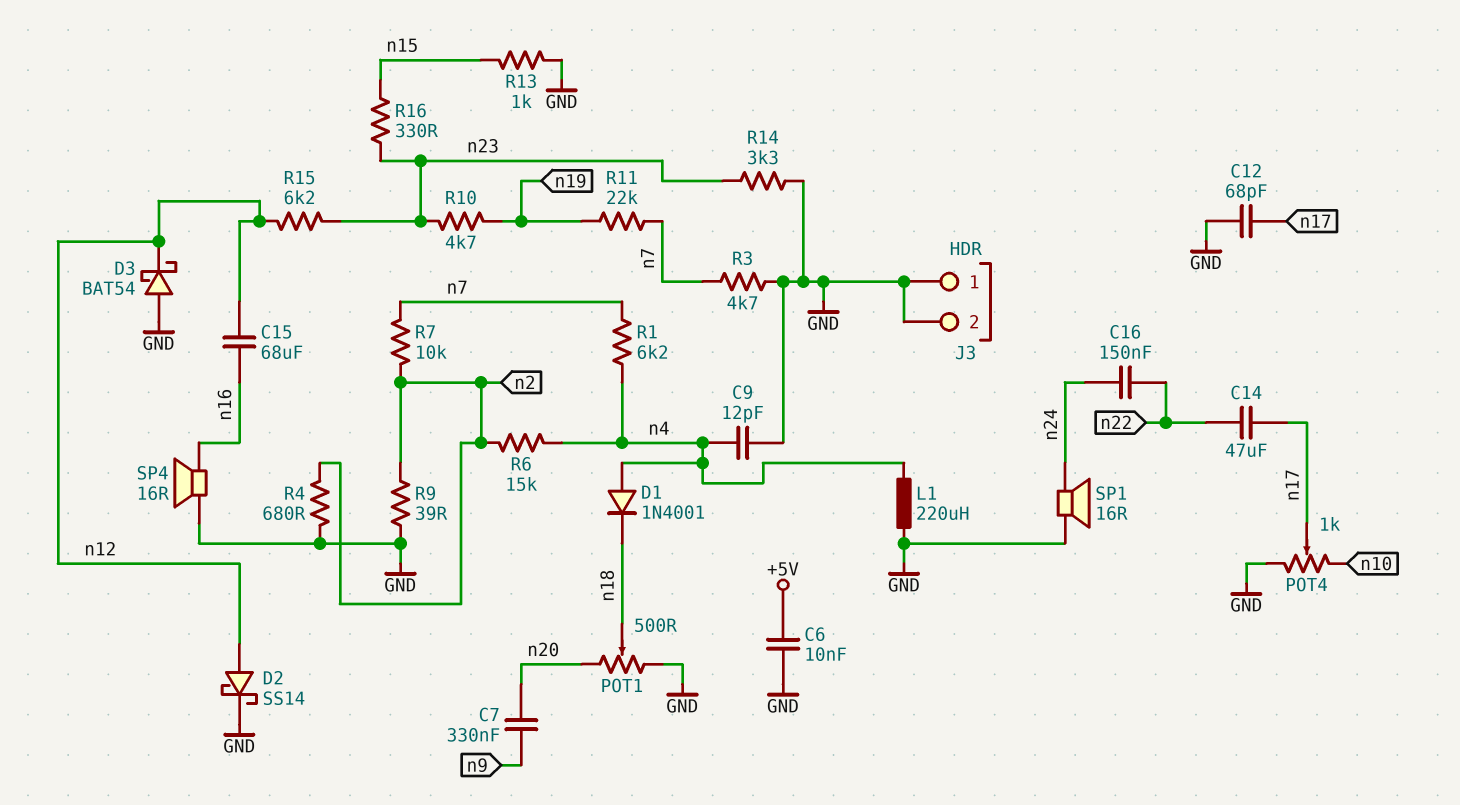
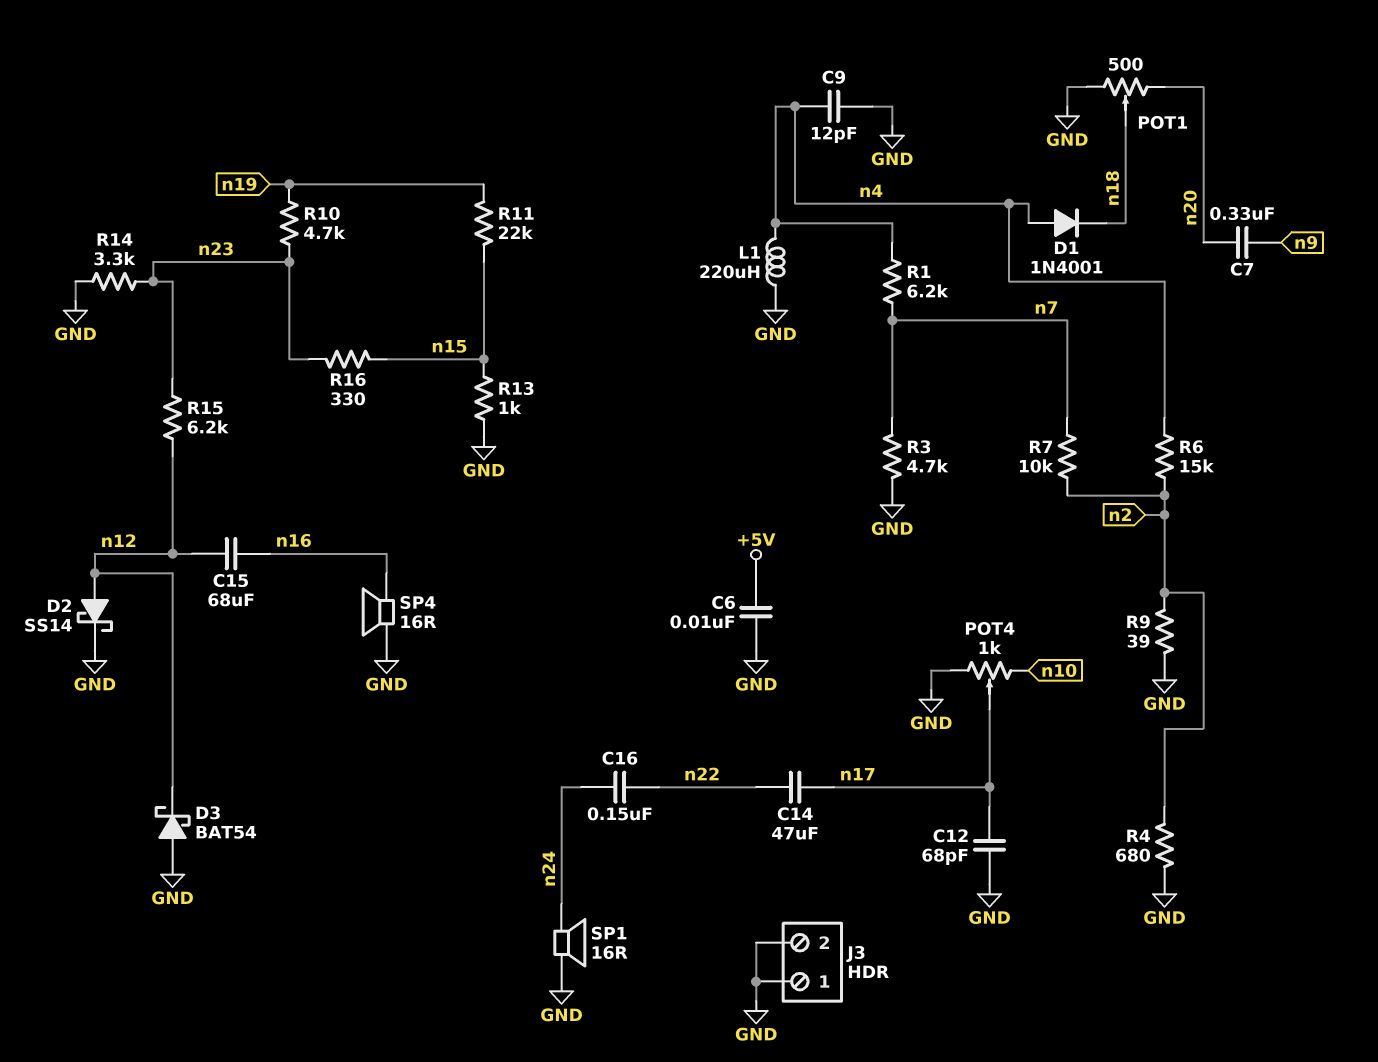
R11: 22k (n7, n19) -> 22k (n15, n19)

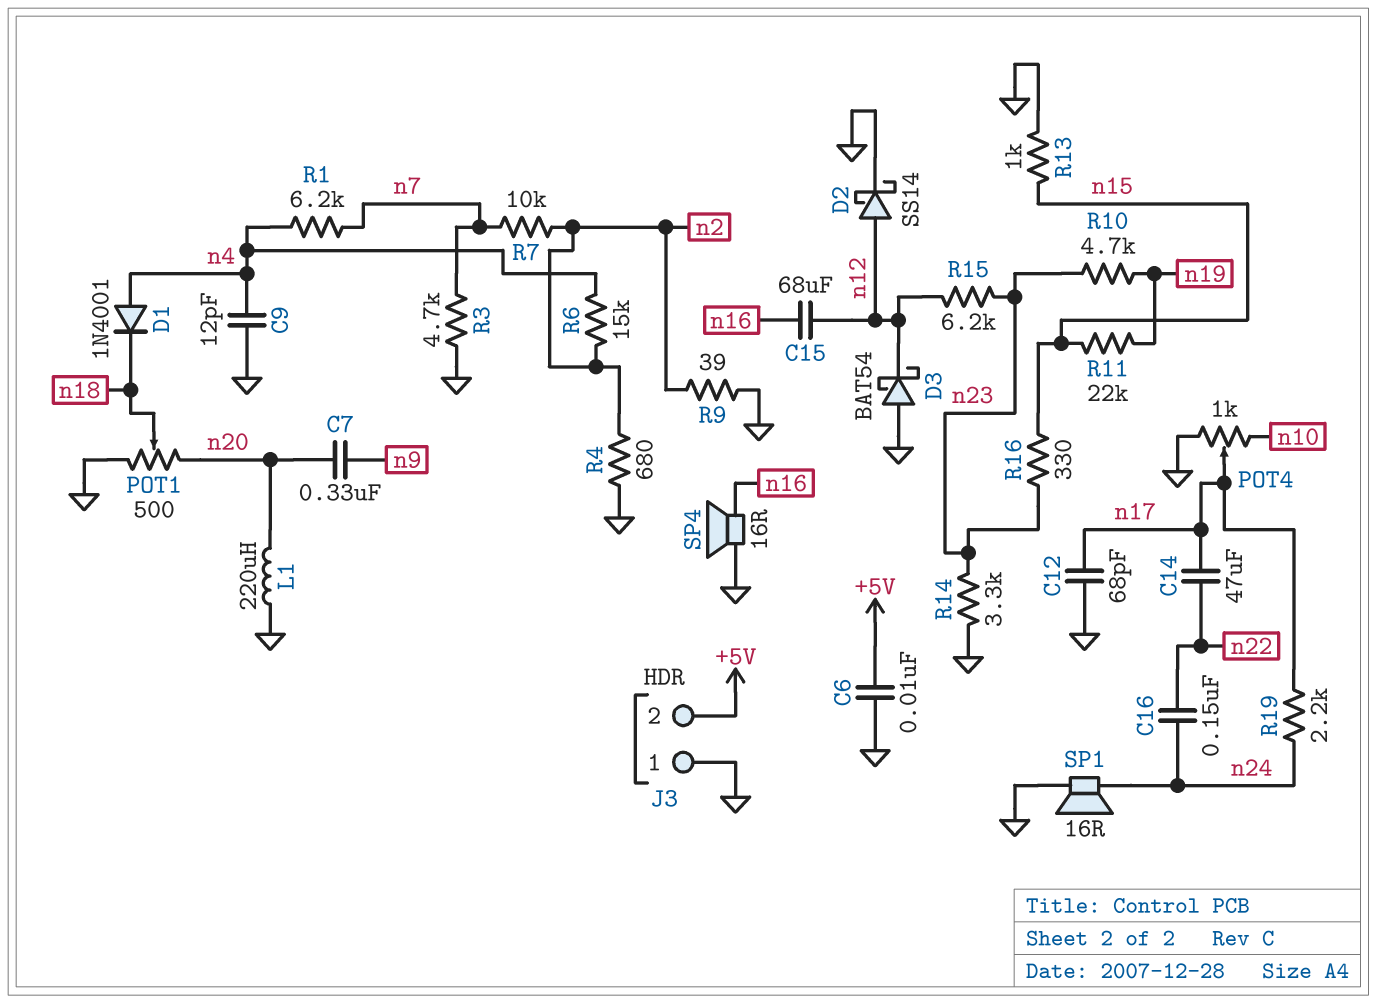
J3 pin 2: GND -> +5V
L1: 220uH (GND, n4) -> 220uH (GND, n20)
R19: none -> 2.2k (n17, n24)

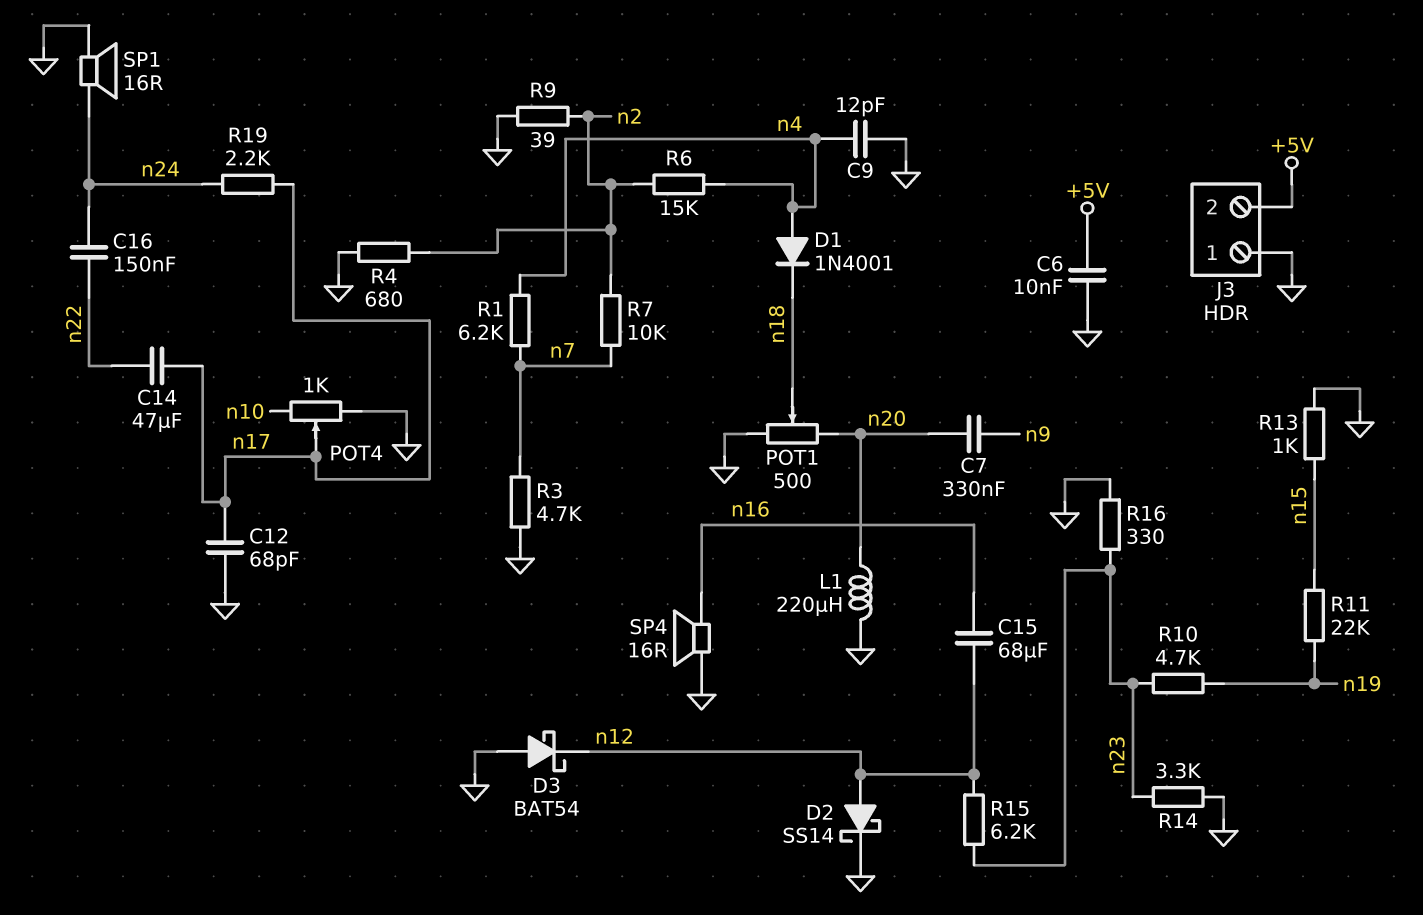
R16: 330 (n15, n23) -> 330 (GND, n23)

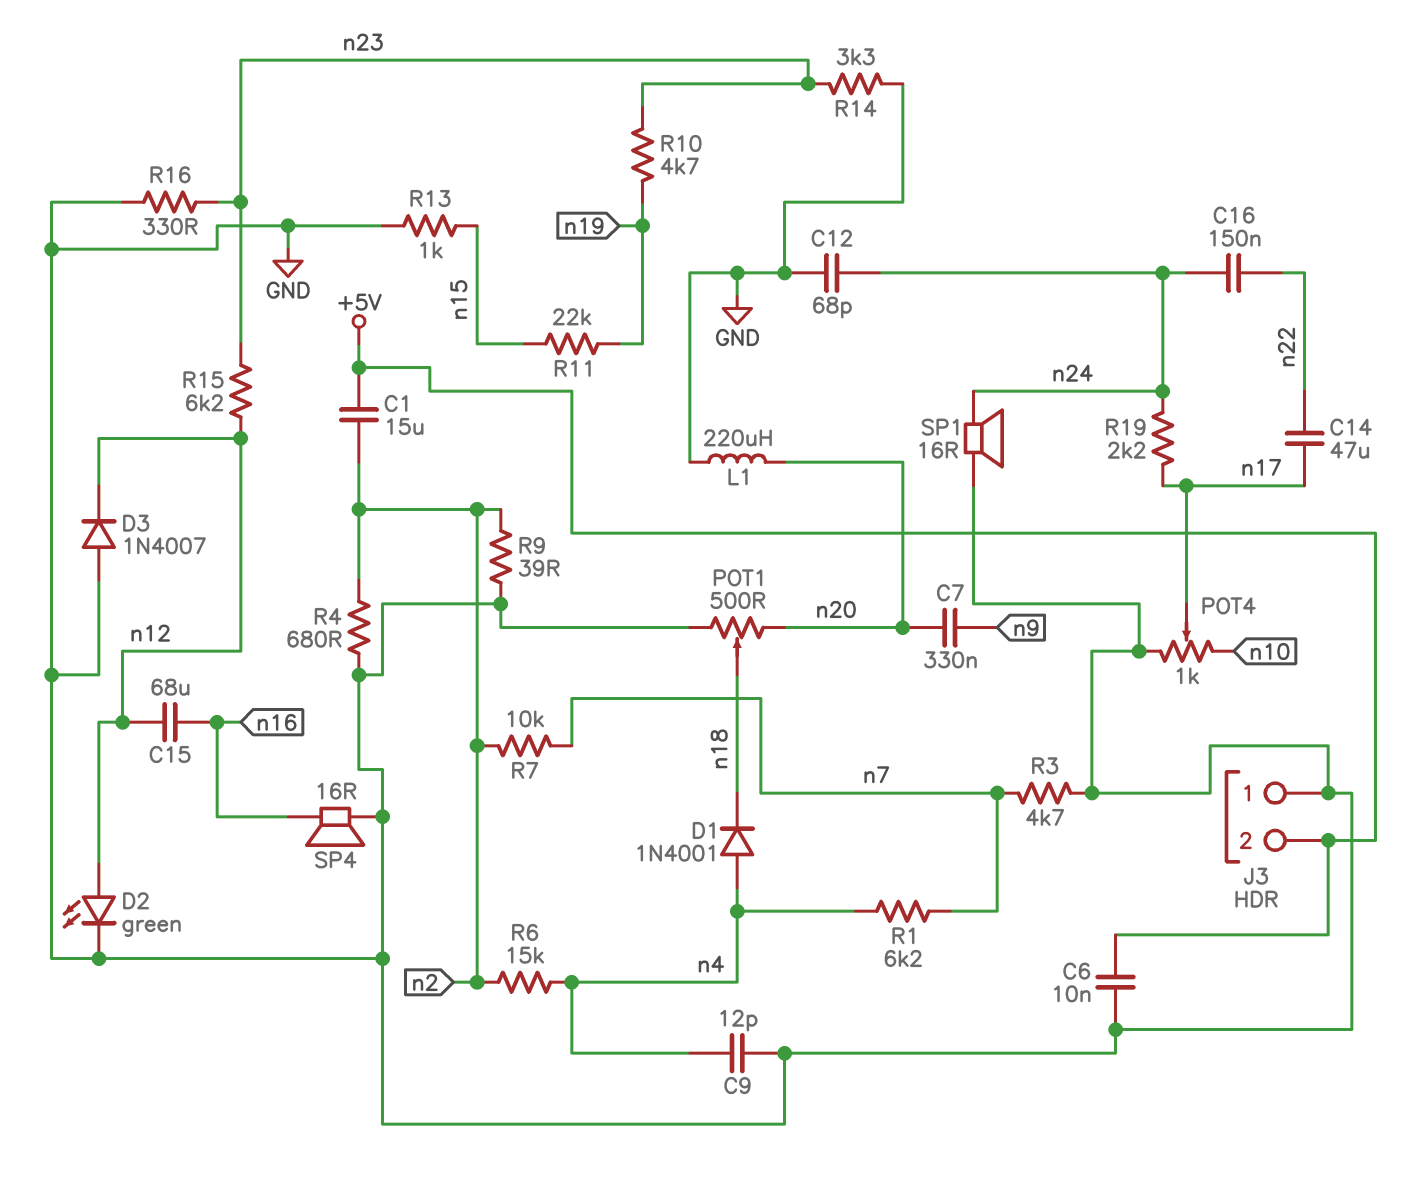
C1: none -> 15uF (+5V, n2)
C12: 68pF (GND, n17) -> 68pF (GND, n24)
D2: schottky SS14 (A n12, K GND) -> LED green (A n12, K GND)
D3: schottky BAT54 (A GND, K n12) -> diode 1N4007 (A GND, K n12)

